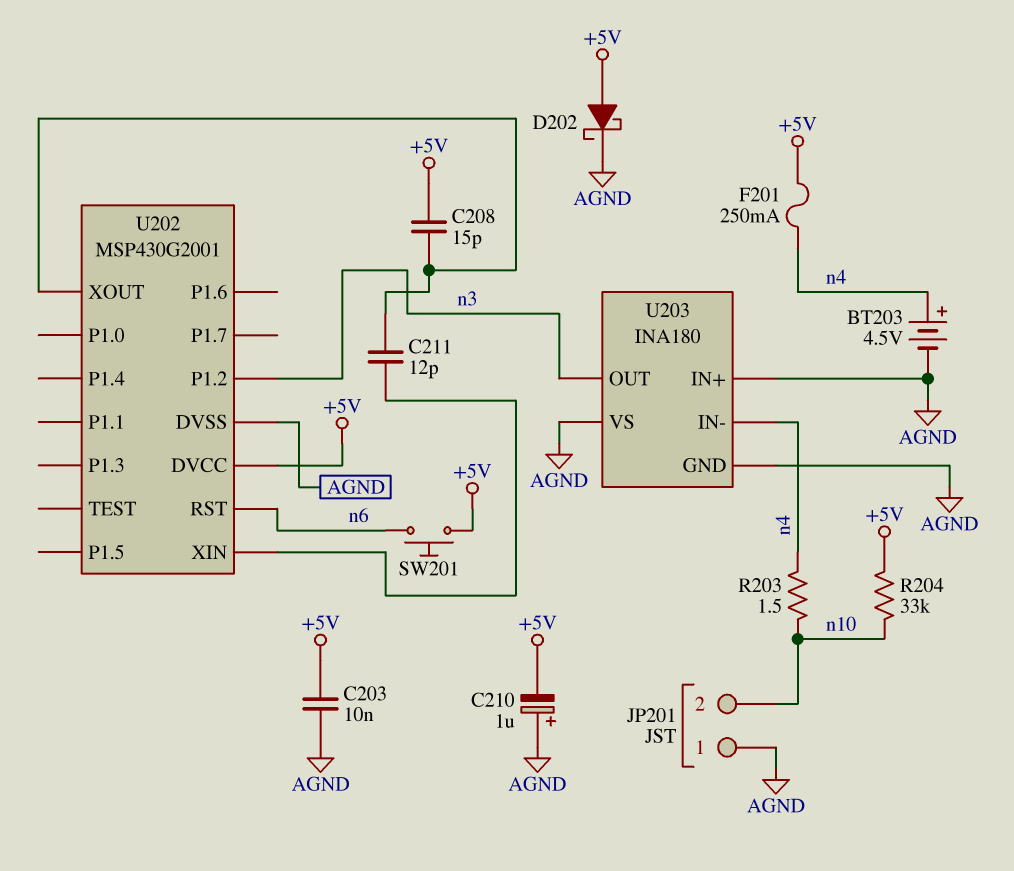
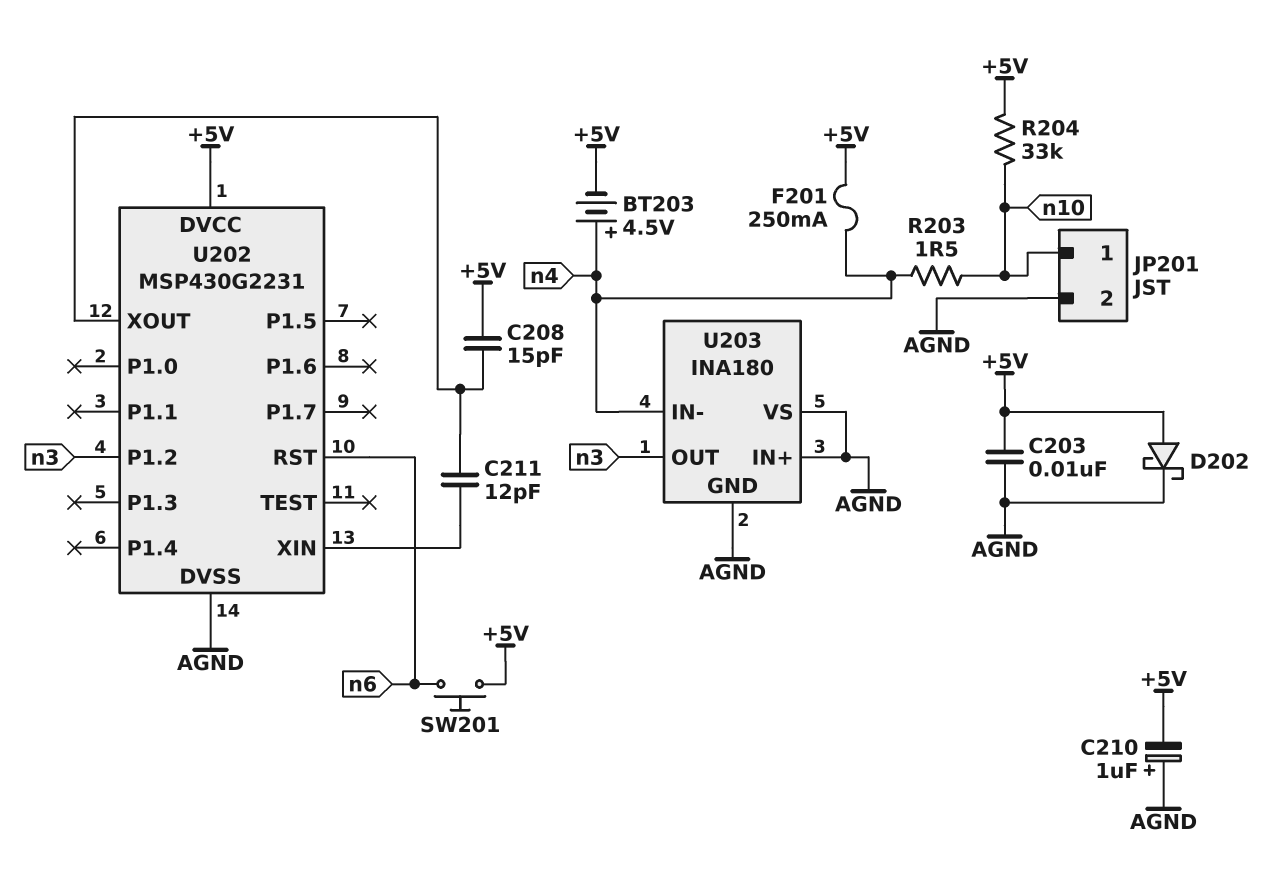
BT203: 4.5V (plus n4, minus AGND) -> 4.5V (plus n4, minus +5V)
JP201 pin 1: AGND -> n10
JP201 pin 2: n10 -> AGND
U202: MSP430G2001 -> MSP430G2231

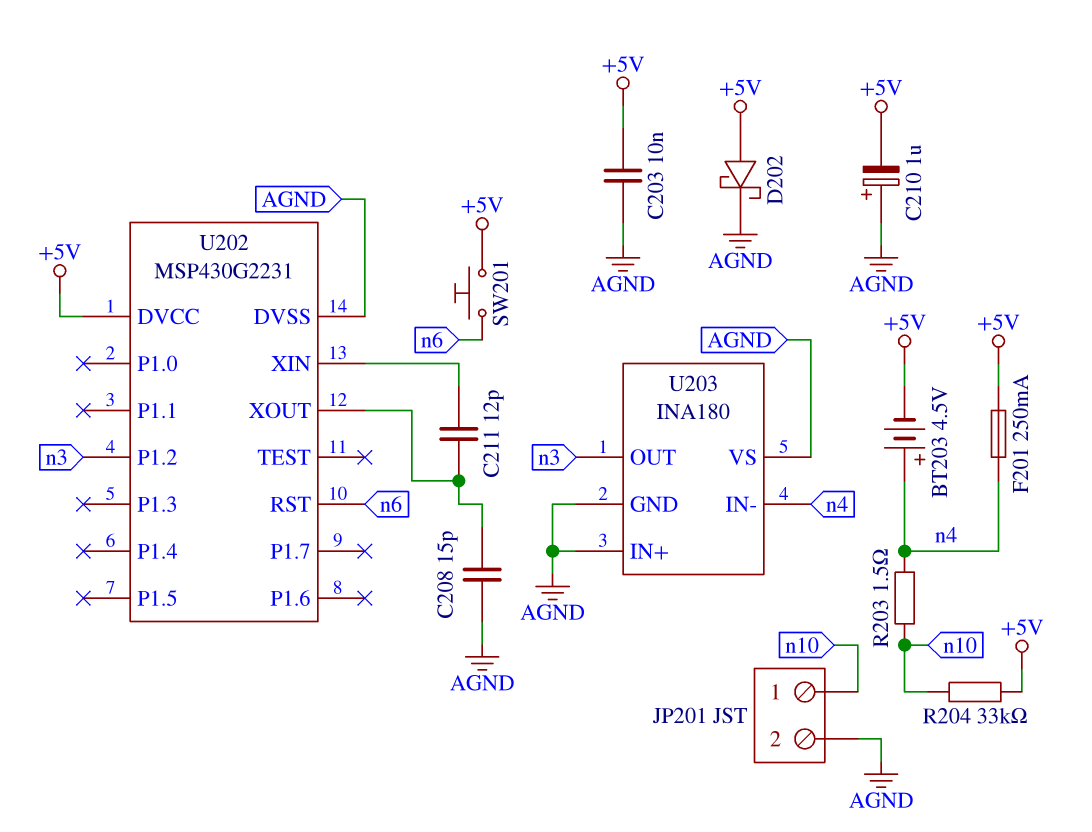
C208: 15pF (+5V, U202/XOUT) -> 15pF (AGND, U202/XOUT)

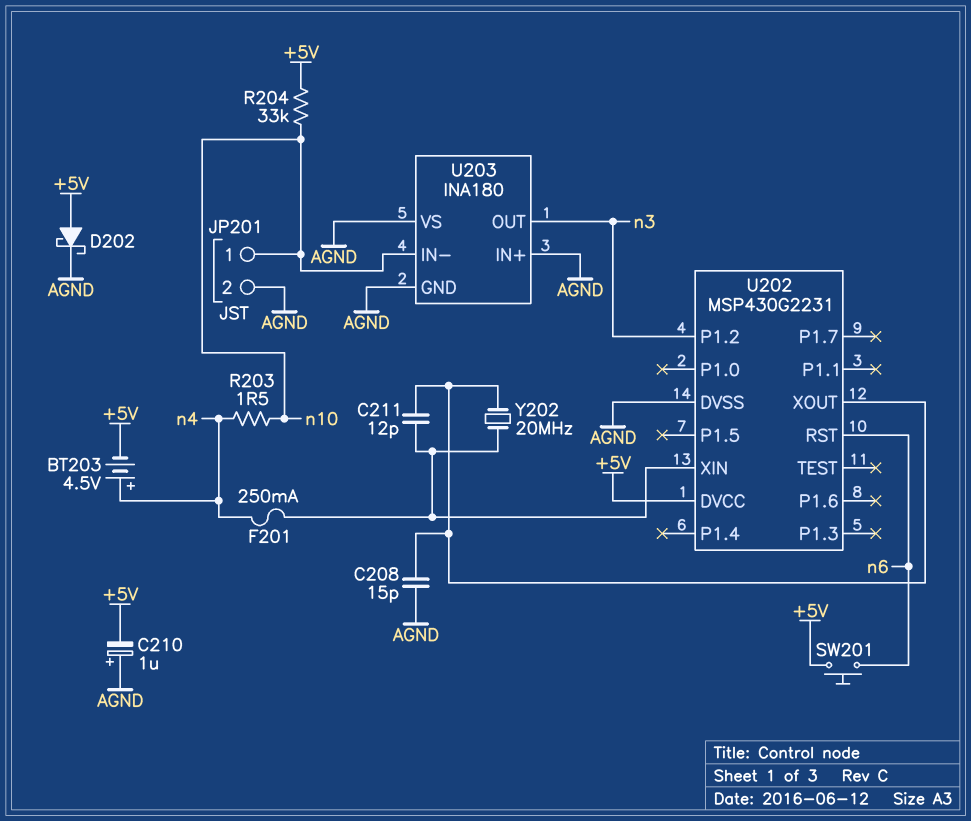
C203: 10nF (+5V, AGND) -> none
F201: 250mA (+5V, n4) -> 250mA (U202/XIN, n4)
U203 pin IN-: n4 -> n10
Y202: none -> 20MHz (U202/XIN, U202/XOUT)

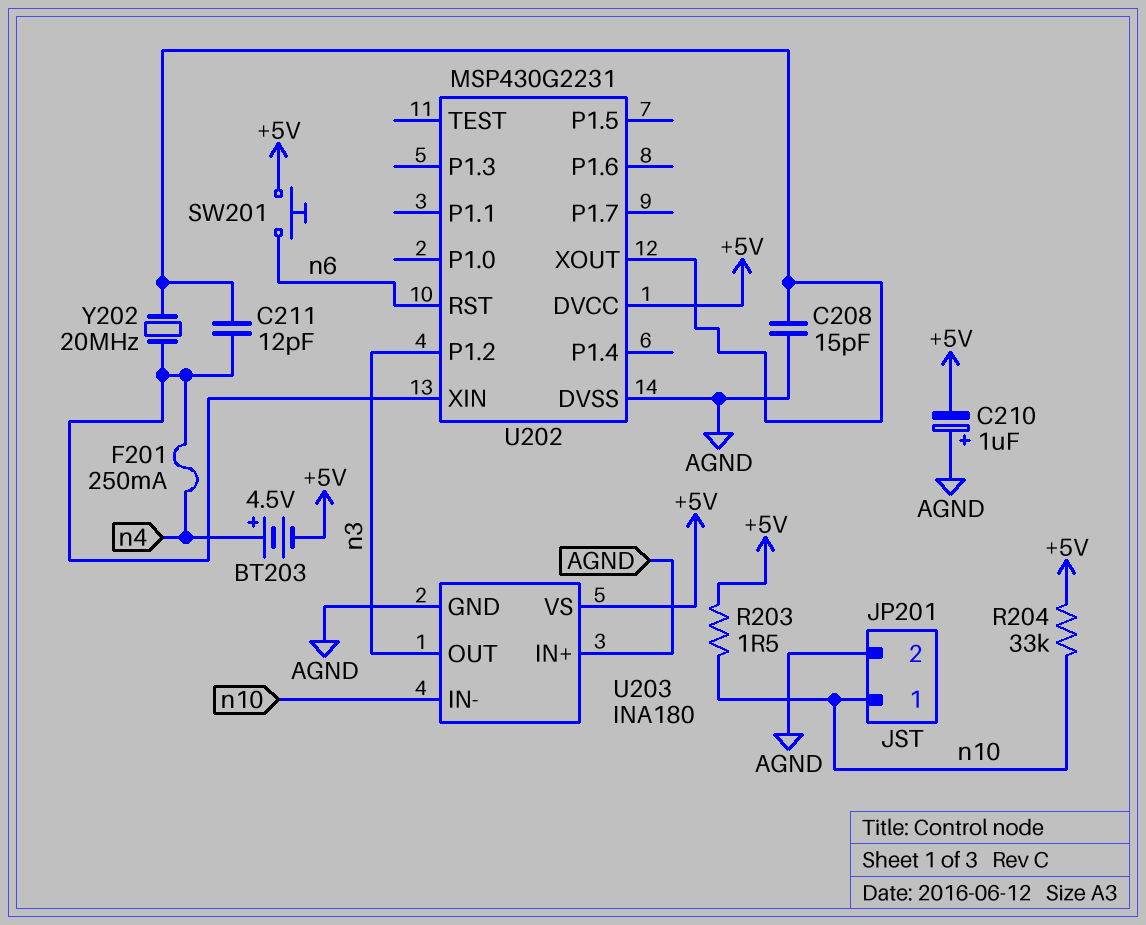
D202: schottky (A +5V, K AGND) -> none
R203: 1.5 (n4, n10) -> 1.5 (+5V, n10)
U203 pin VS: AGND -> +5V

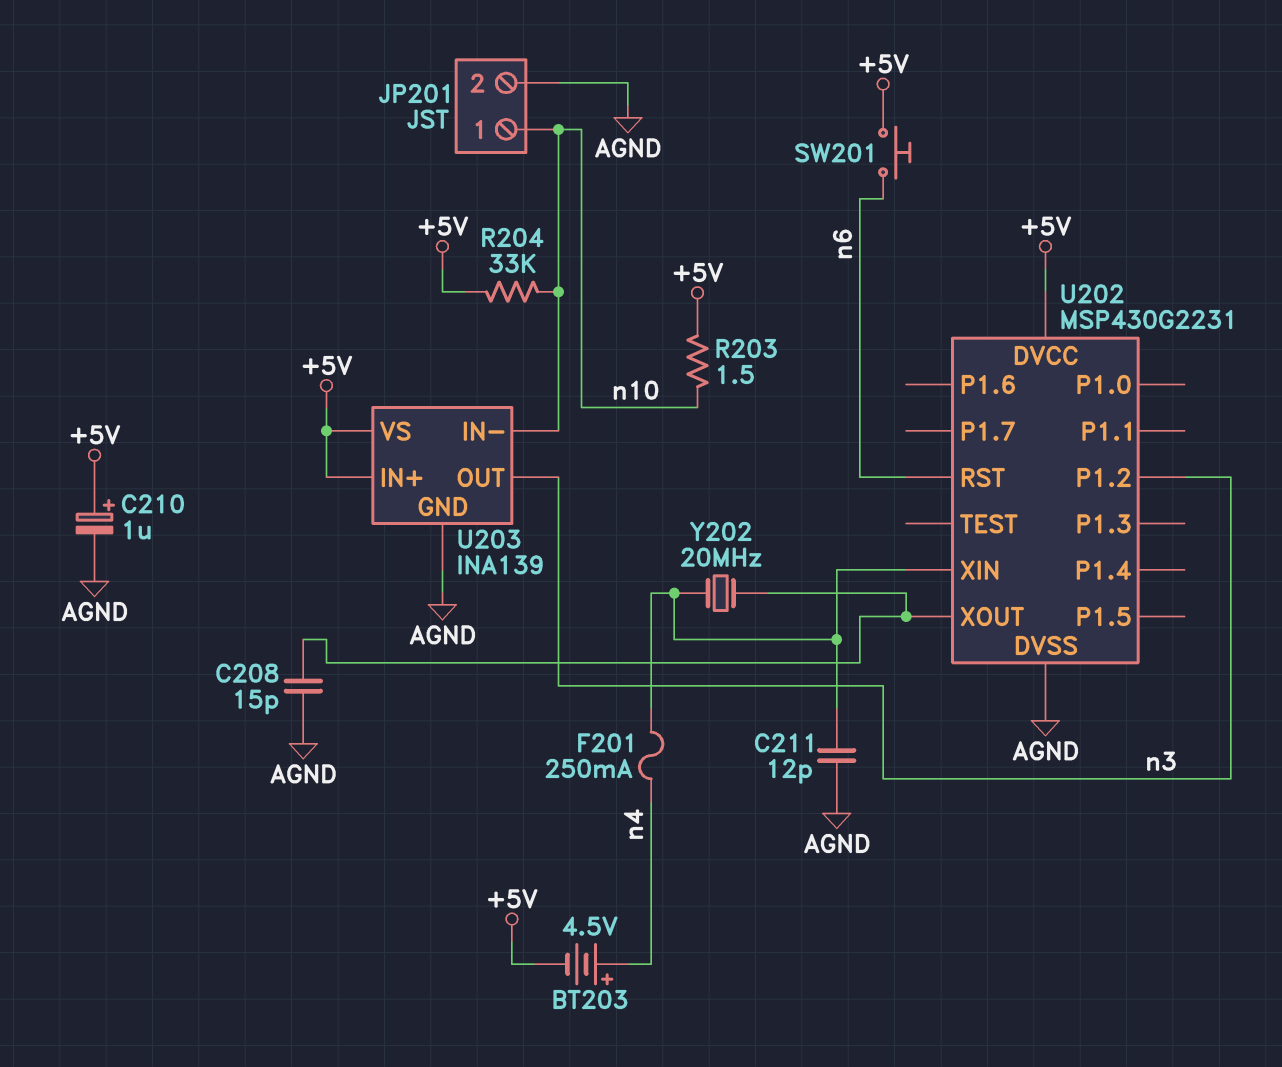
C210: 1uF (plus AGND, minus +5V) -> 1uF (plus +5V, minus AGND)
C211: 12pF (U202/XIN, U202/XOUT) -> 12pF (AGND, U202/XIN)
U203: INA180 -> INA139
U203 pin IN+: AGND -> +5V

